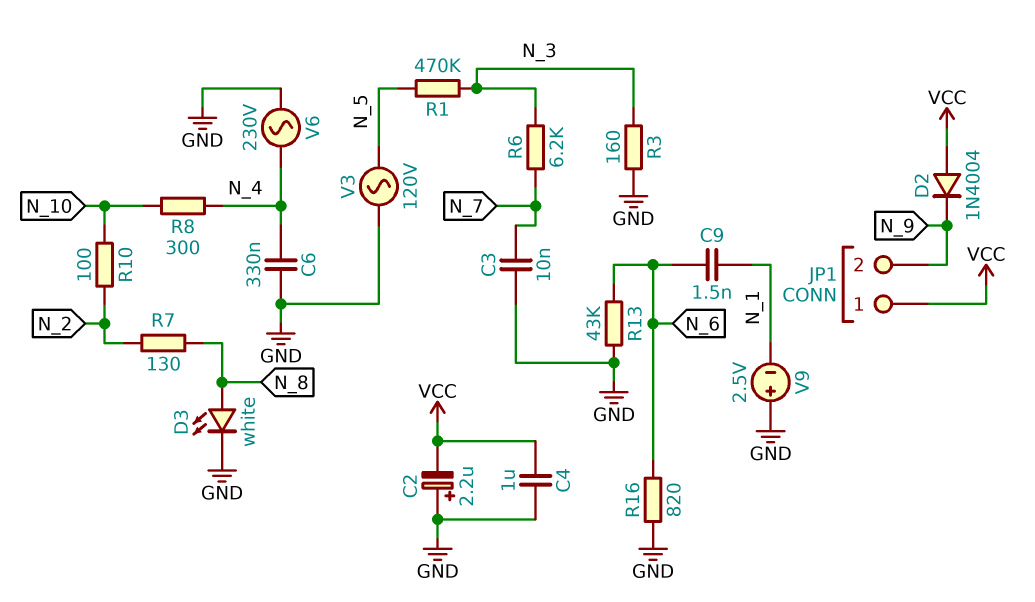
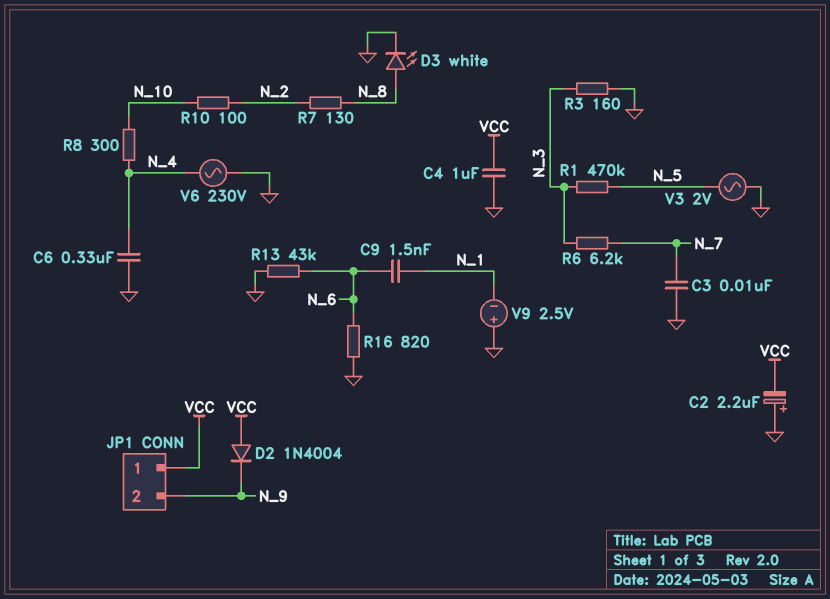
V3: AC 120V (GND, N_5) -> AC 2V (GND, N_5)

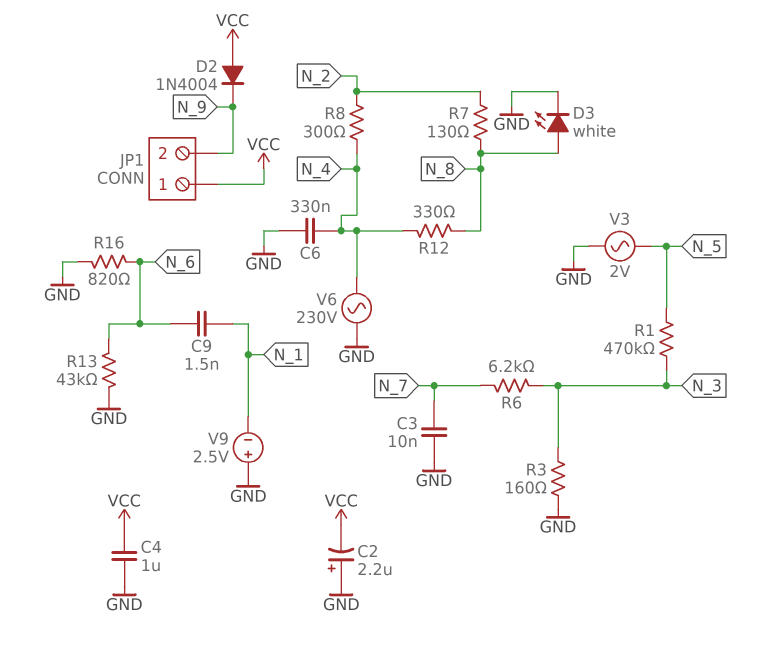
R8: 300 (N_4, N_10) -> 300 (N_2, N_4)
R10: 100 (N_2, N_10) -> none
R12: none -> 330 (N_4, N_8)

